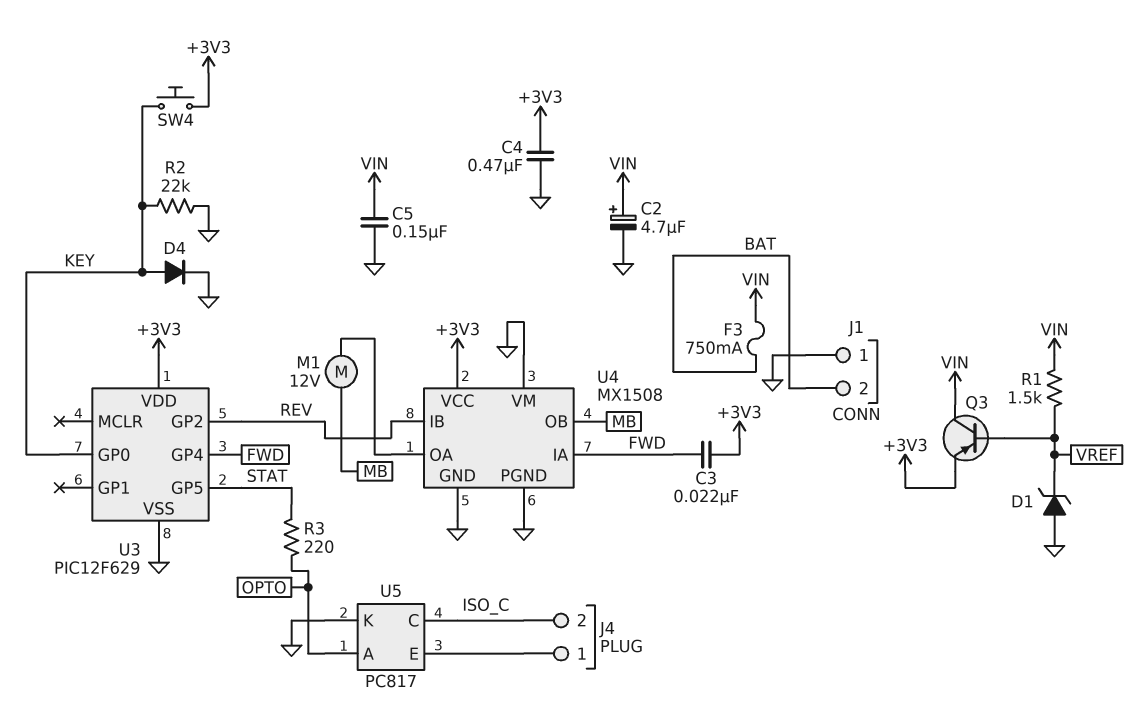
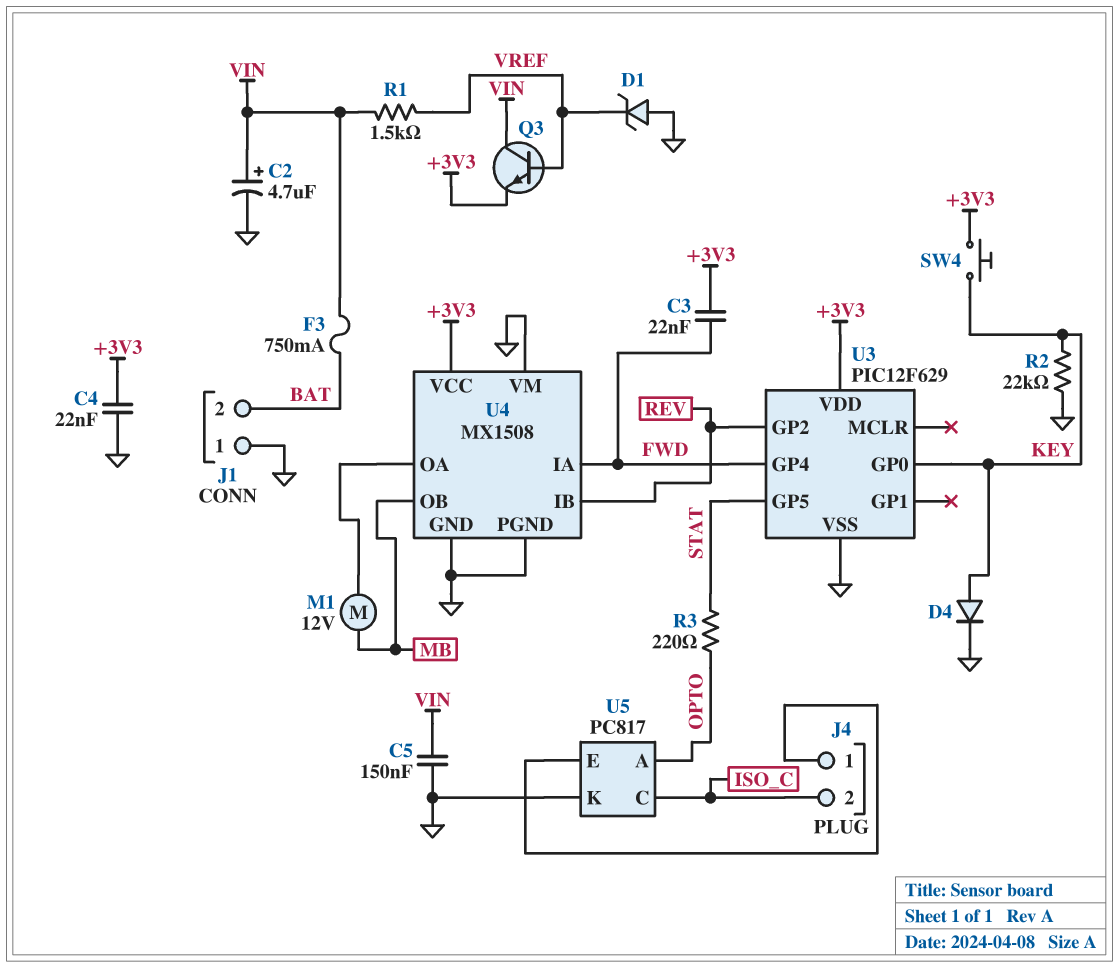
C4: 470nF (+3V3, GND) -> 22nF (+3V3, GND)
Q3: PNP (B VREF, C VIN, E +3V3) -> NPN (B VREF, C VIN, E +3V3)

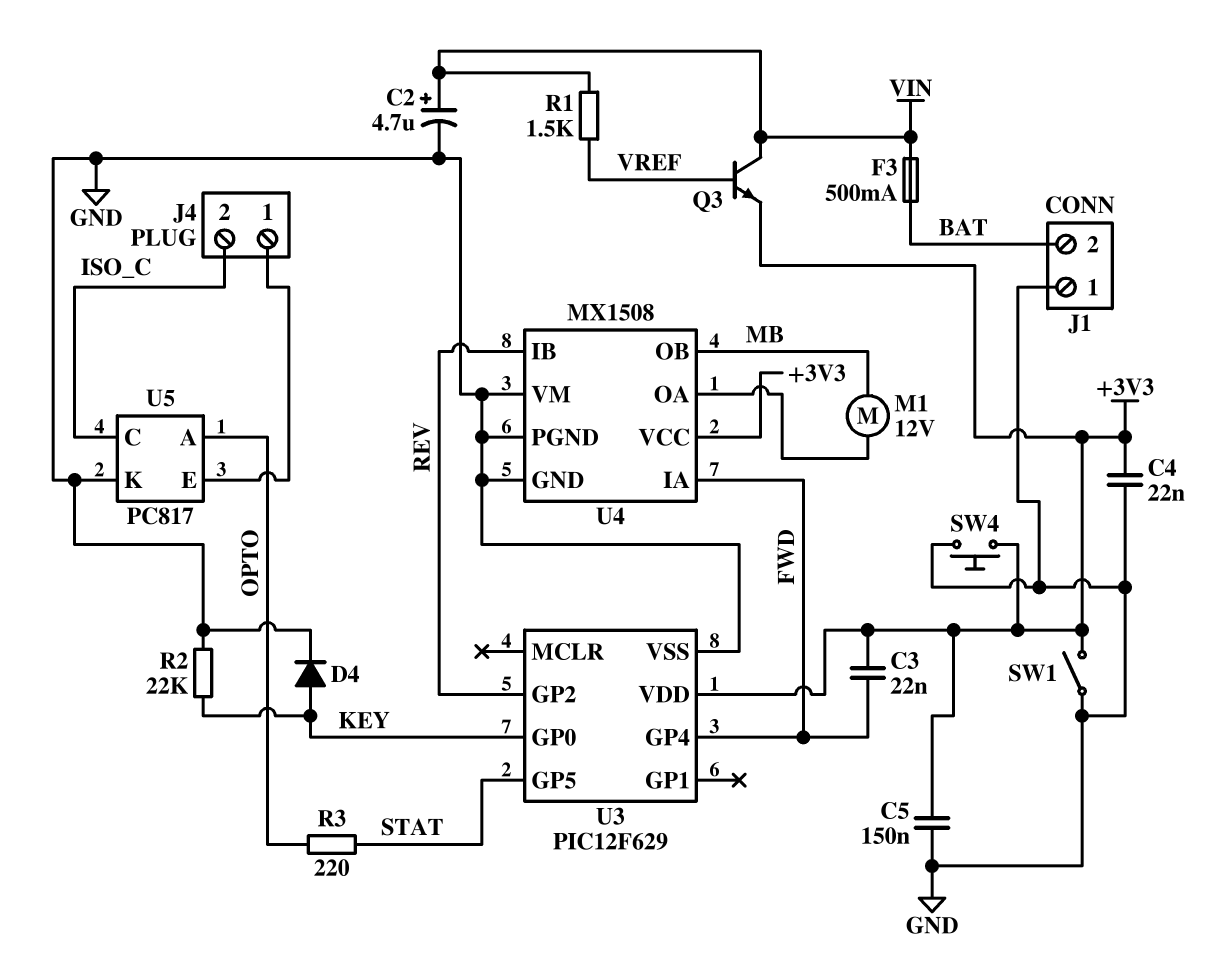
C5: 150nF (GND, VIN) -> 150nF (+3V3, GND)
D1: zener (A GND, K VREF) -> none
F3: 750mA (BAT, VIN) -> 500mA (BAT, VIN)
SW1: none -> switch (+3V3, GND)
SW4: button (+3V3, KEY) -> button (+3V3, GND)

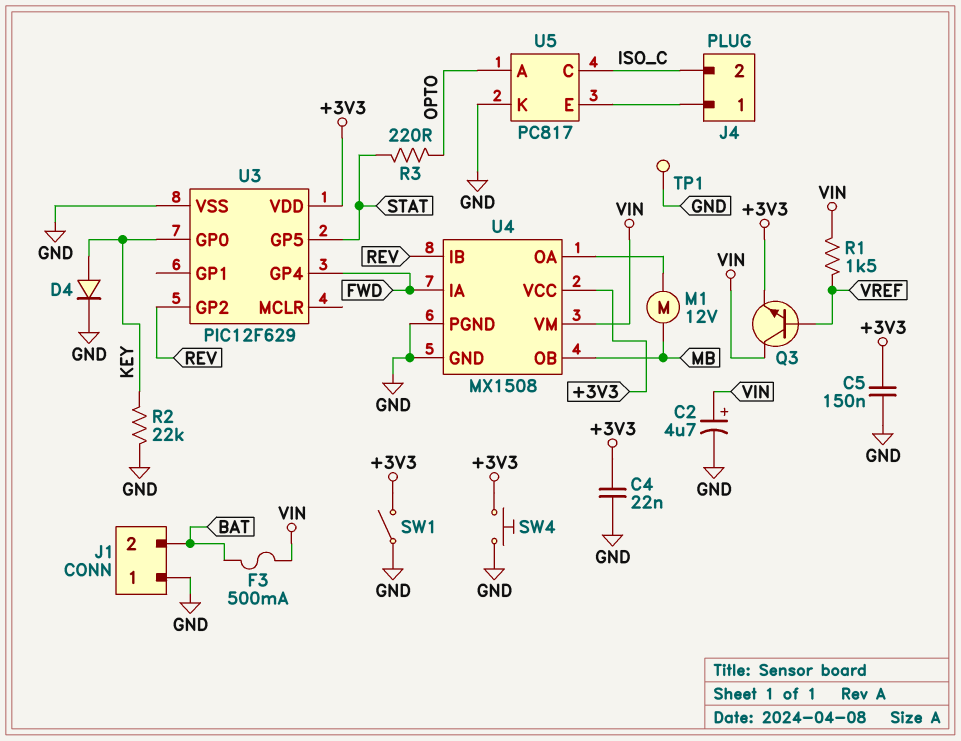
C3: 22nF (+3V3, FWD) -> none
TP1: none -> test point (GND)
U4 pin VM: GND -> VIN

